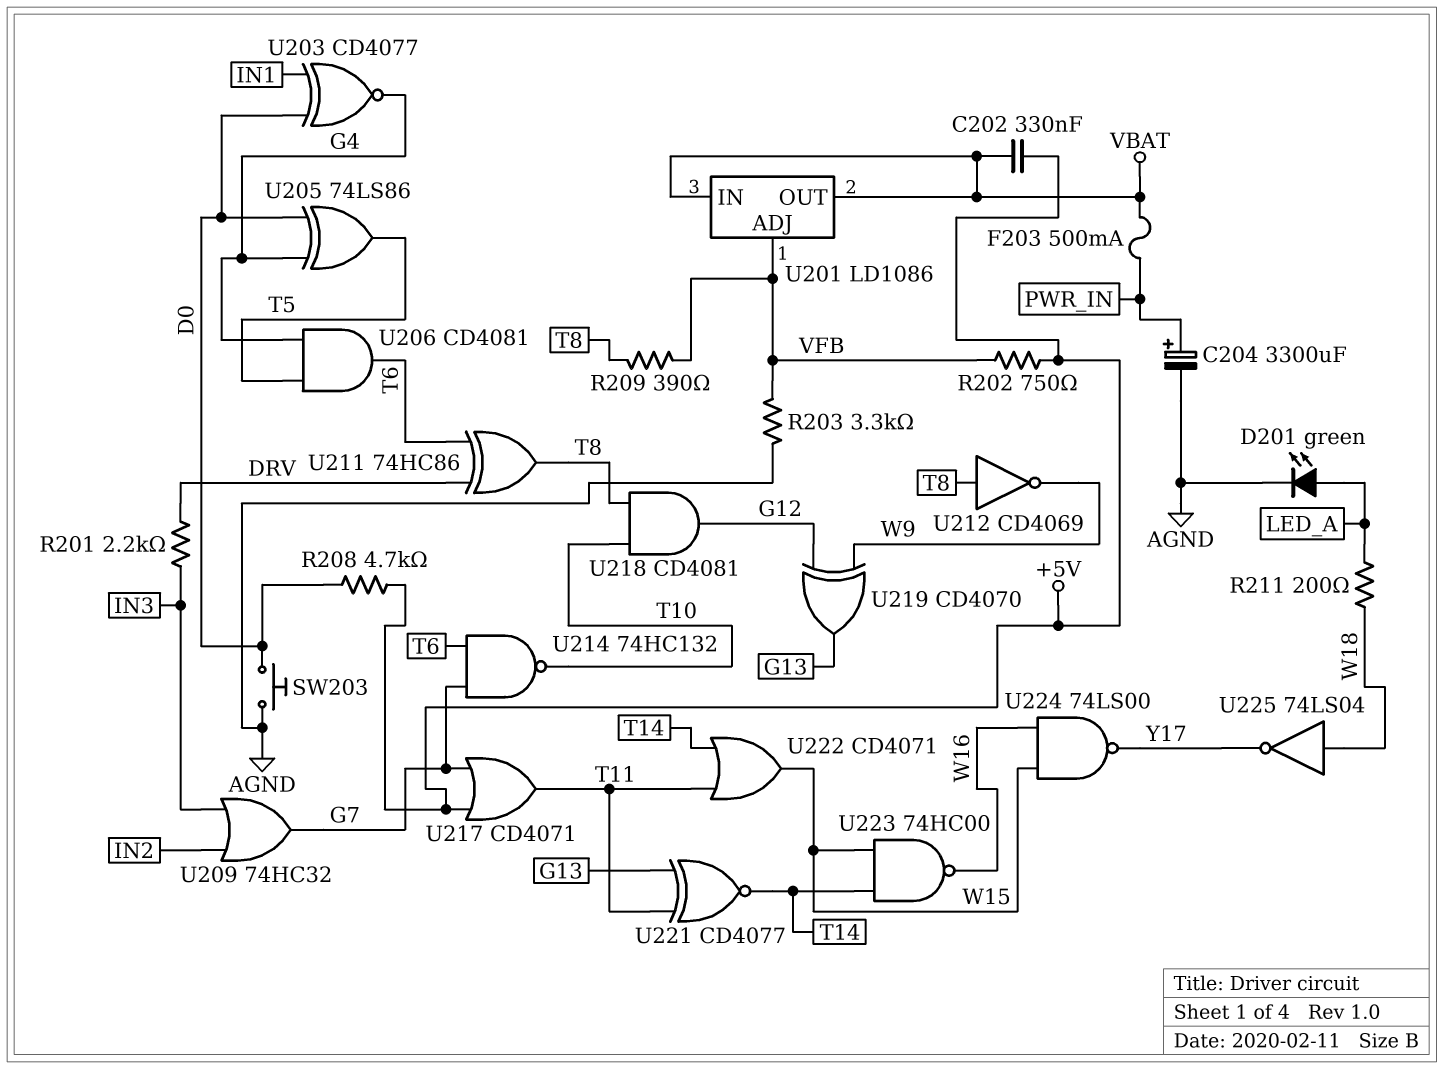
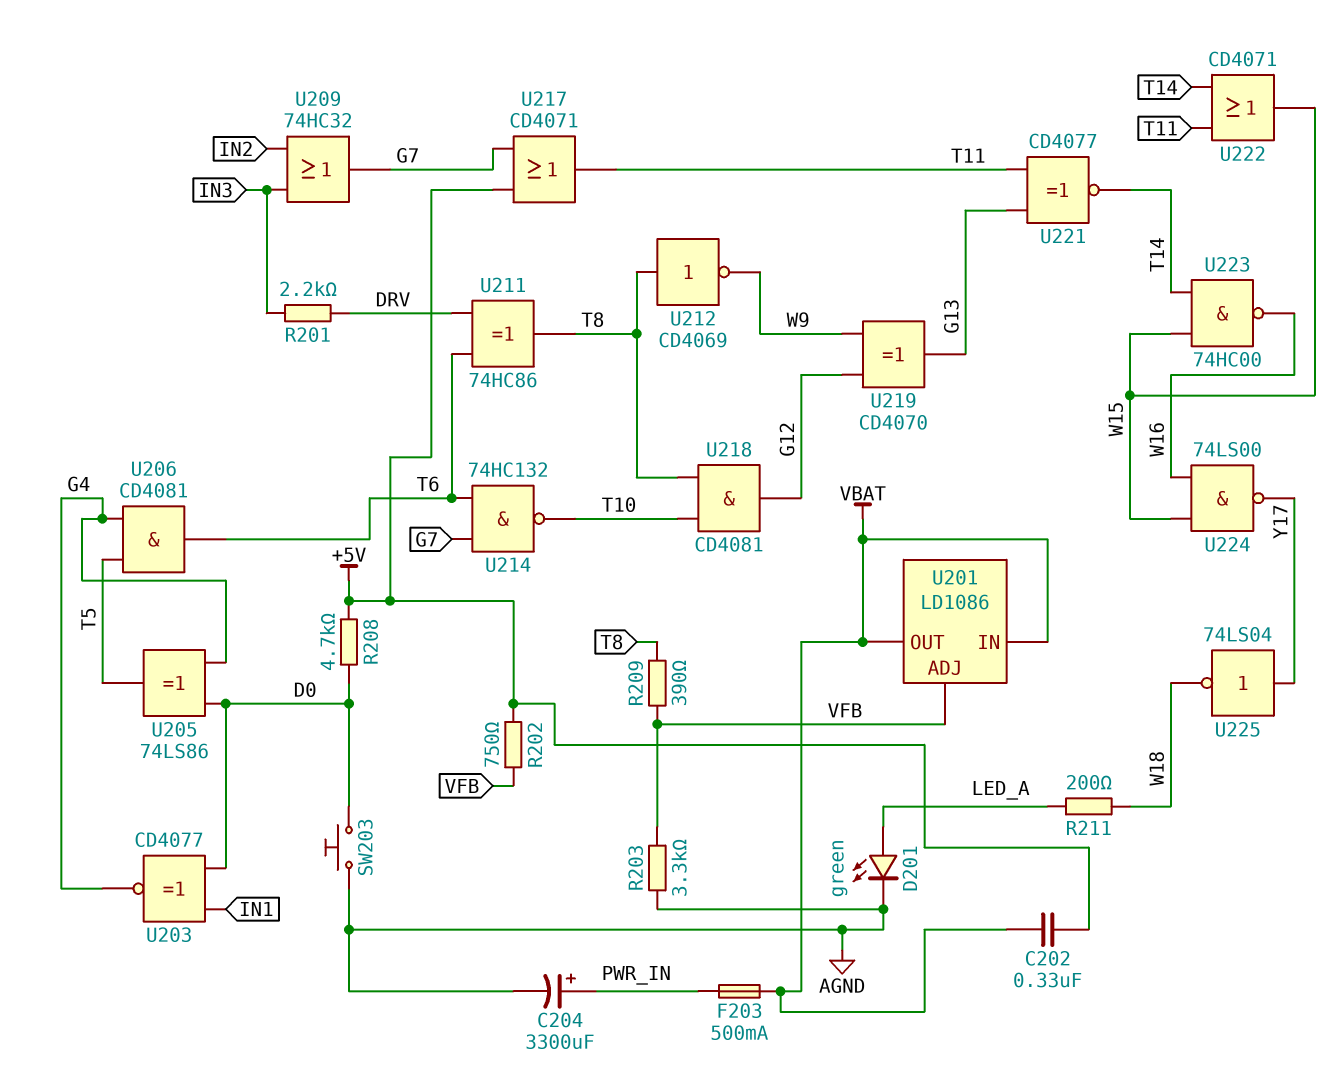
U225: NOT 74LS04 (in W18, out Y17) -> NOT 74LS04 (in Y17, out W18)

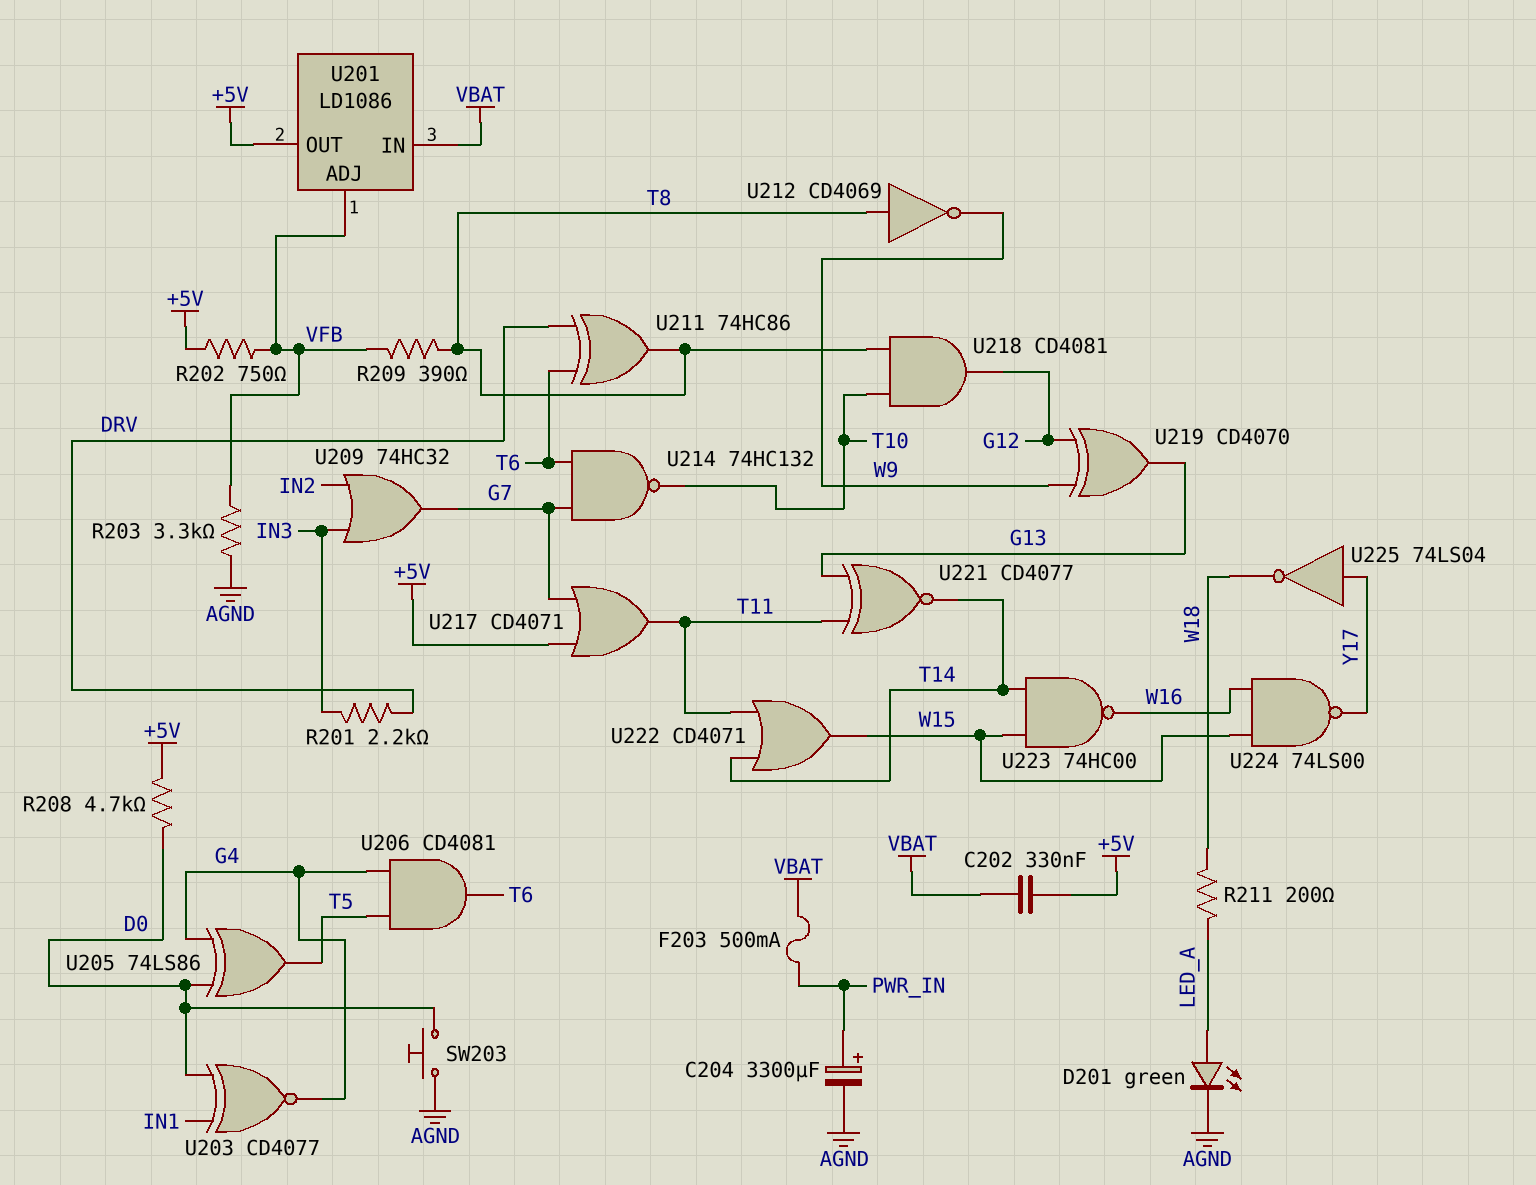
U201 pin OUT: VBAT -> +5V

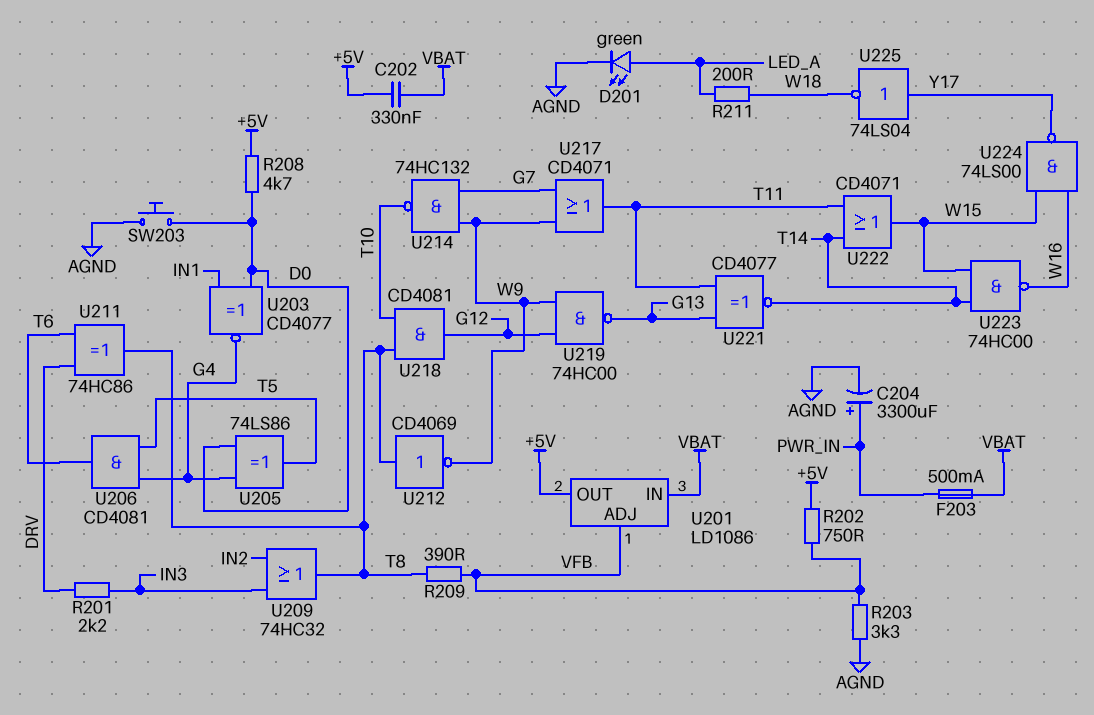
U209: OR 74HC32 (in IN2, in IN3, out G7) -> OR 74HC32 (in IN2, in IN3, out T8)
U214: NAND 74HC132 (in G7, in T6, out T10) -> NAND 74HC132 (in G7, in W9, out T10)
U217: OR CD4071 (in +5V, in G7, out T11) -> OR CD4071 (in G7, in W9, out T11)
U219: XOR CD4070 (in G12, in W9, out G13) -> NAND 74HC00 (in G12, in W9, out G13)

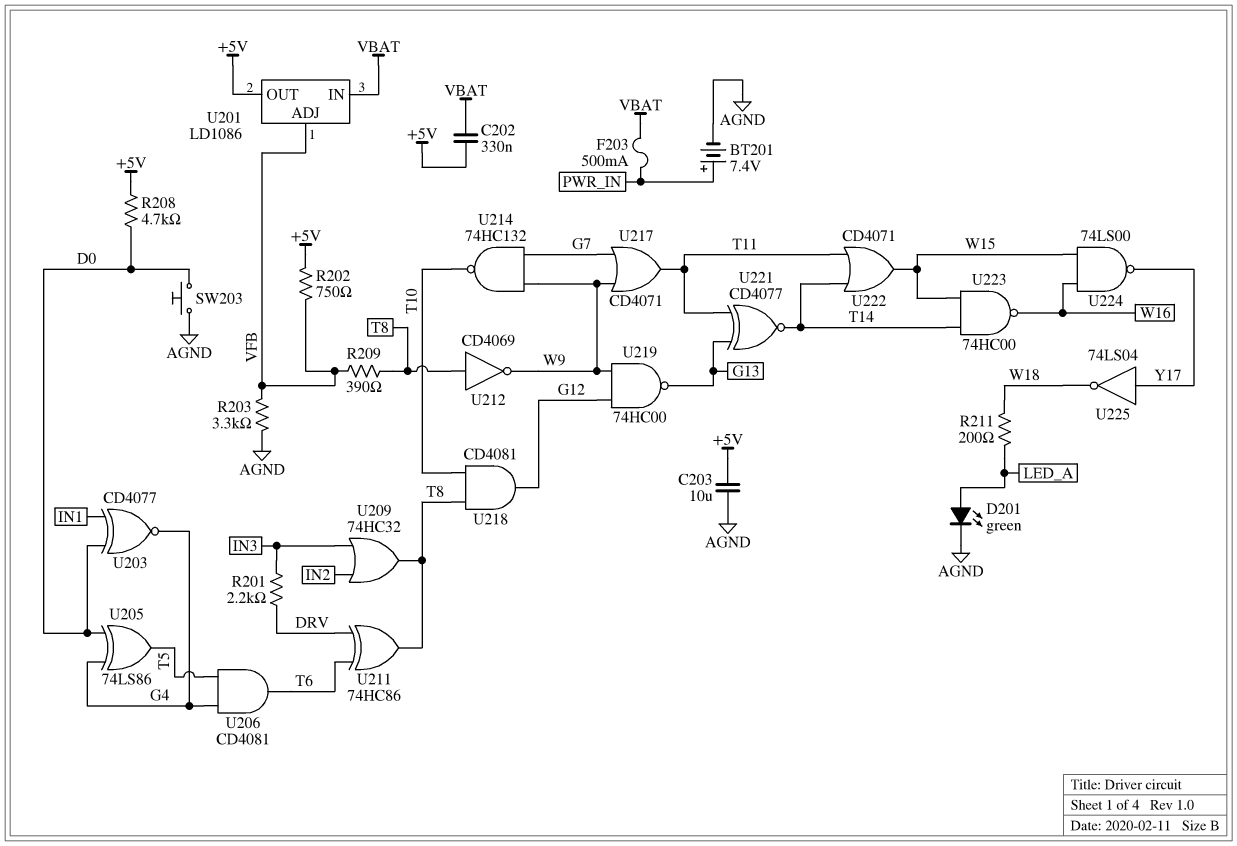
BT201: none -> 7.4V (plus PWR_IN, minus AGND)
C203: none -> 10uF (+5V, AGND)
C204: 3300uF (plus PWR_IN, minus AGND) -> none

